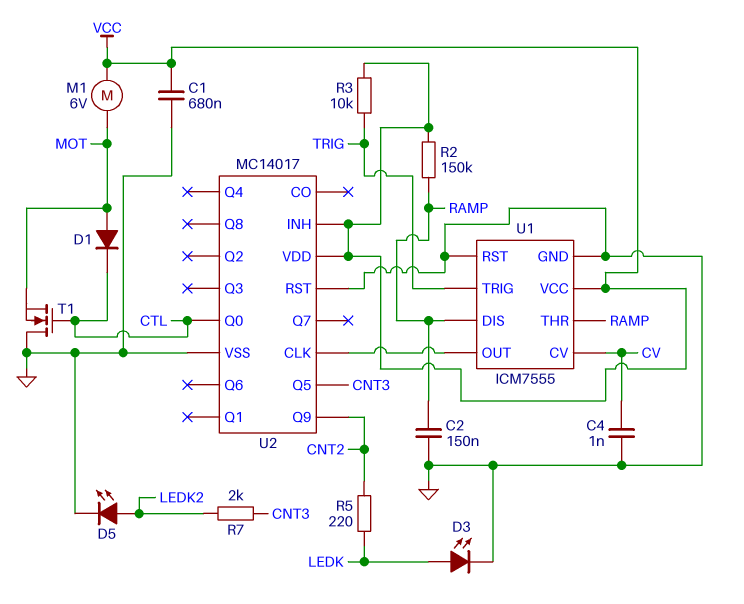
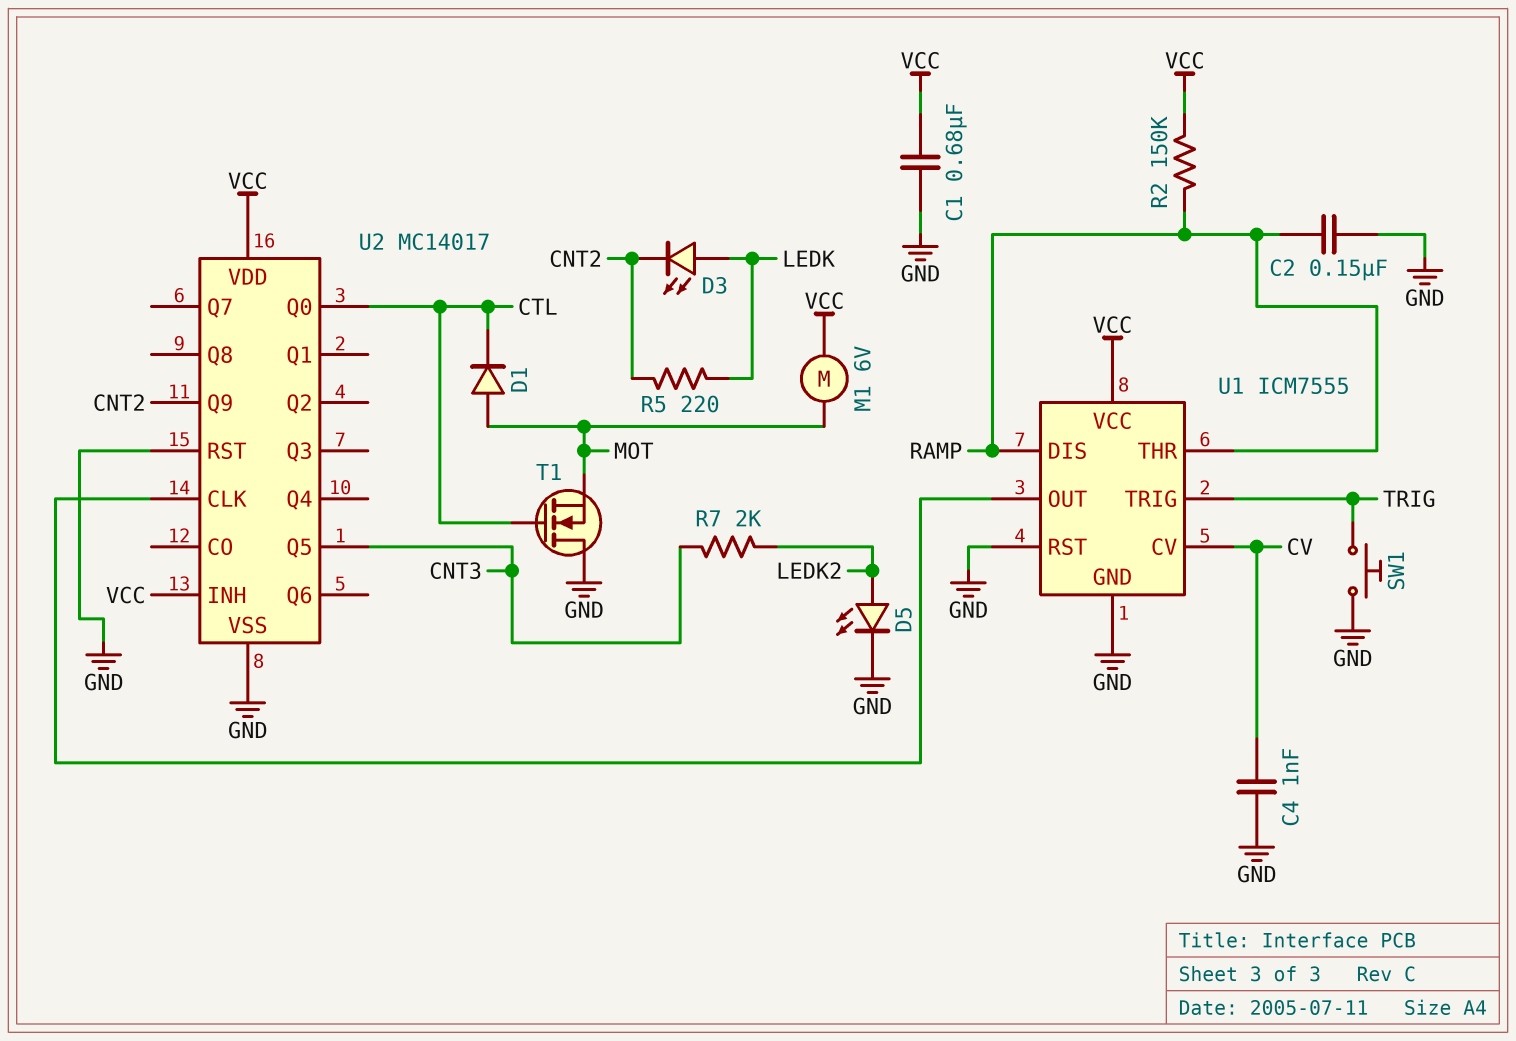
D3: LED (A LEDK, K GND) -> LED (A LEDK, K CNT2)
R3: 10k (TRIG, VCC) -> none
SW1: none -> button (GND, TRIG)

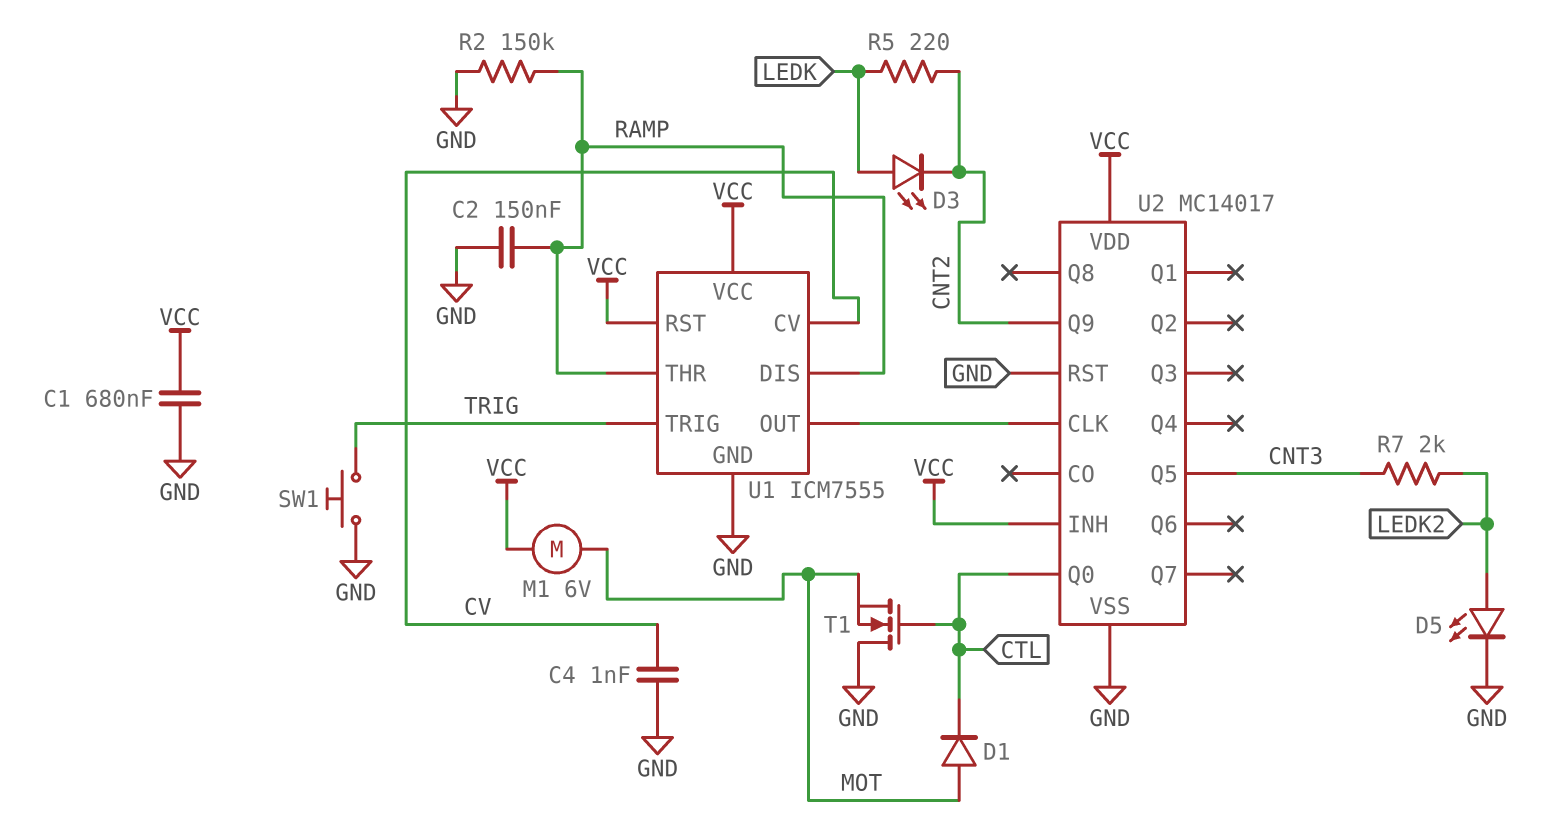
R2: 150k (RAMP, VCC) -> 150k (GND, RAMP)
U1 pin RST: GND -> VCC

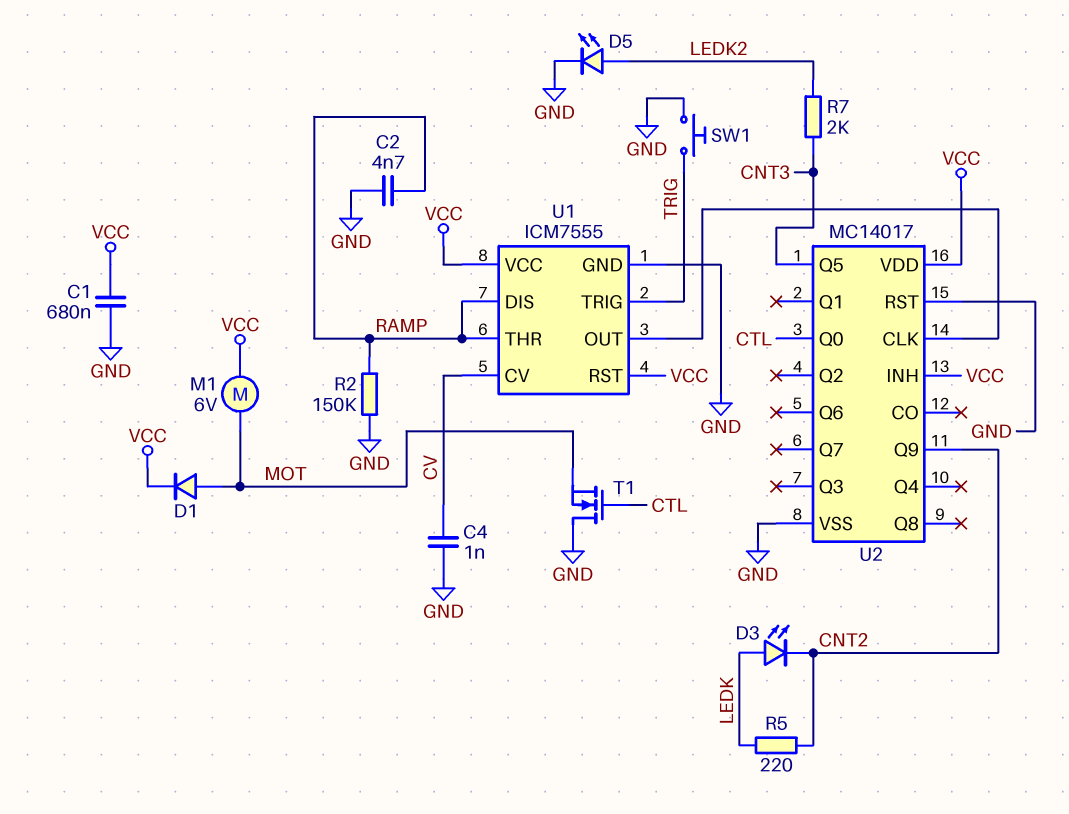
C2: 150nF (GND, RAMP) -> 4.7nF (GND, RAMP)
D1: diode (A MOT, K CTL) -> diode (A MOT, K VCC)

